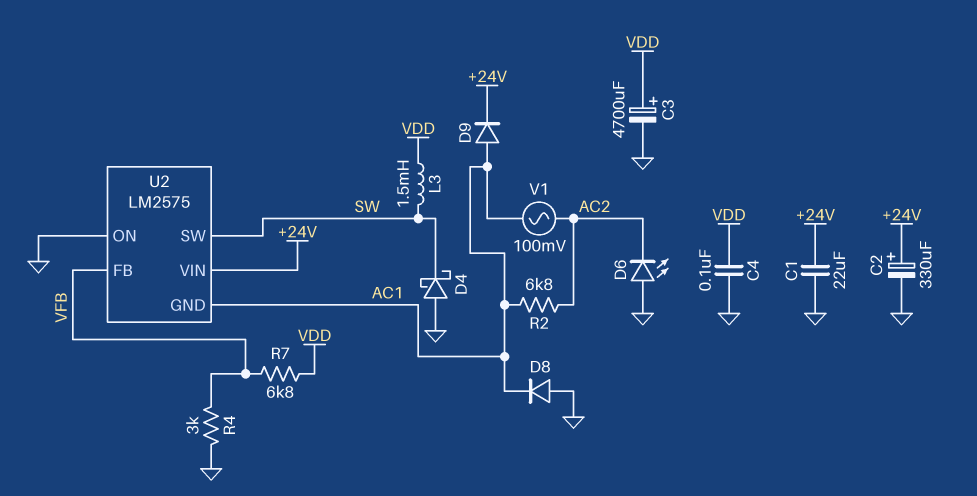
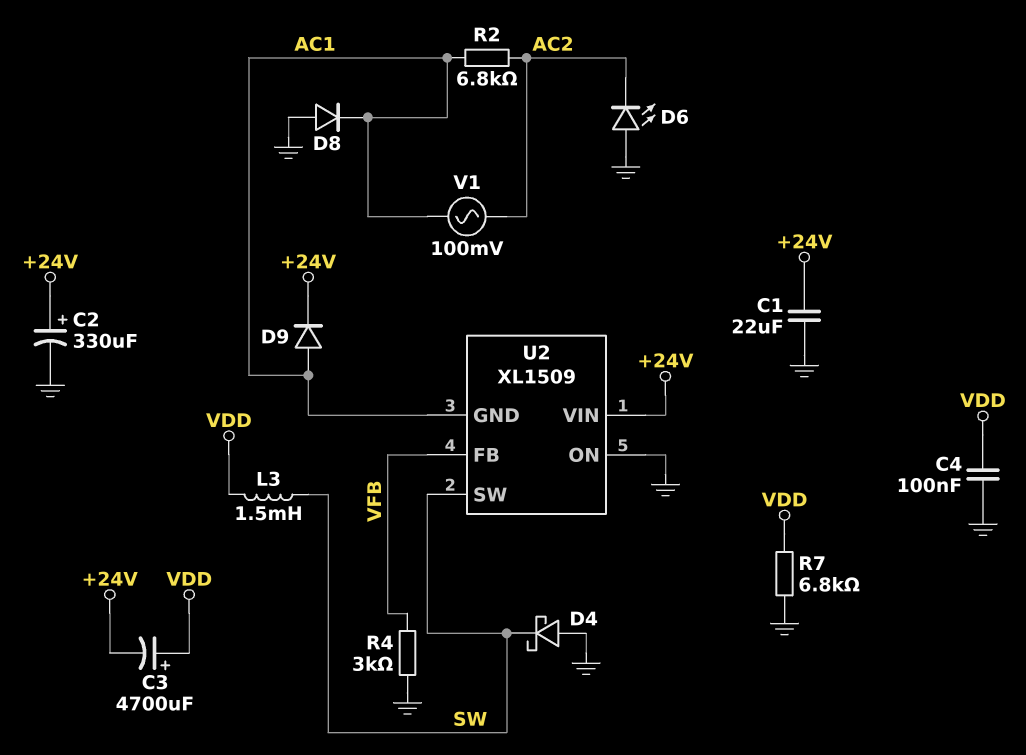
C3: 4700uF (plus VDD, minus GND) -> 4700uF (plus VDD, minus +24V)
R7: 6.8k (VDD, VFB) -> 6.8k (GND, VDD)
U2: LM2575 -> XL1509

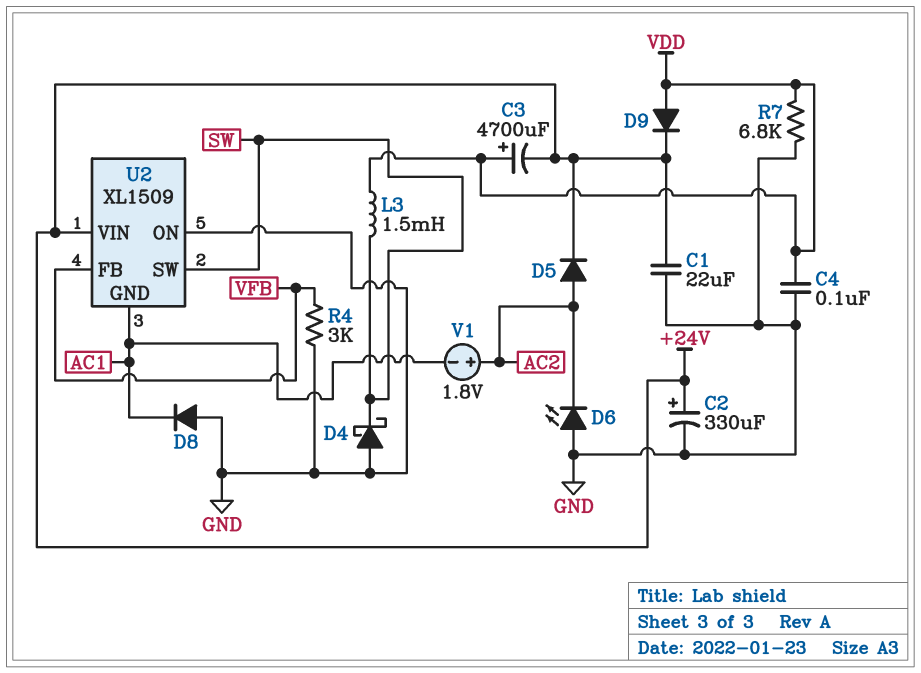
D5: none -> diode (A AC2, K +24V)
D9: diode (A AC1, K +24V) -> diode (A VDD, K +24V)
R2: 6.8k (AC1, AC2) -> none
V1: AC 100mV (AC1, AC2) -> 1.8V (plus AC2, minus AC1)

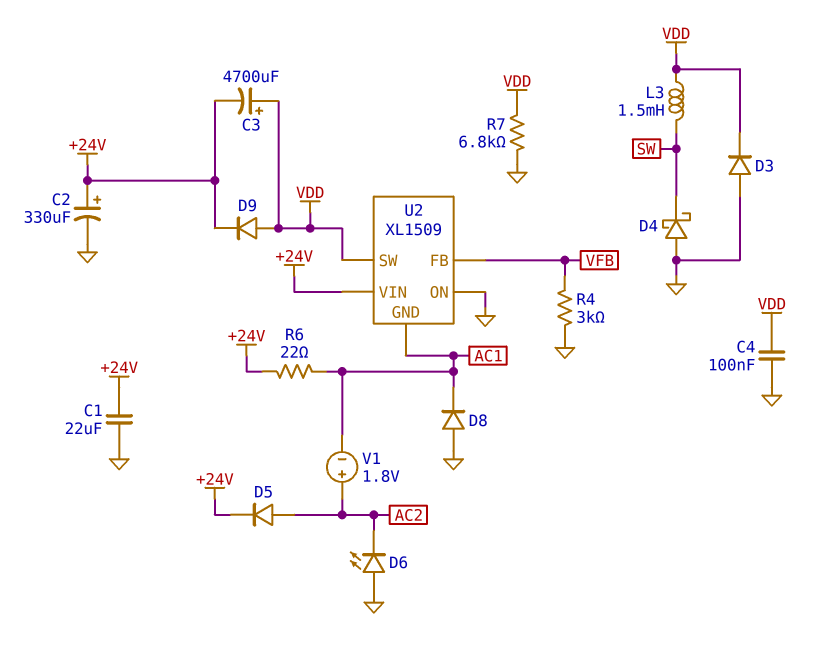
D3: none -> diode (A GND, K VDD)
R6: none -> 22 (+24V, AC1)
U2 pin SW: SW -> VDD

